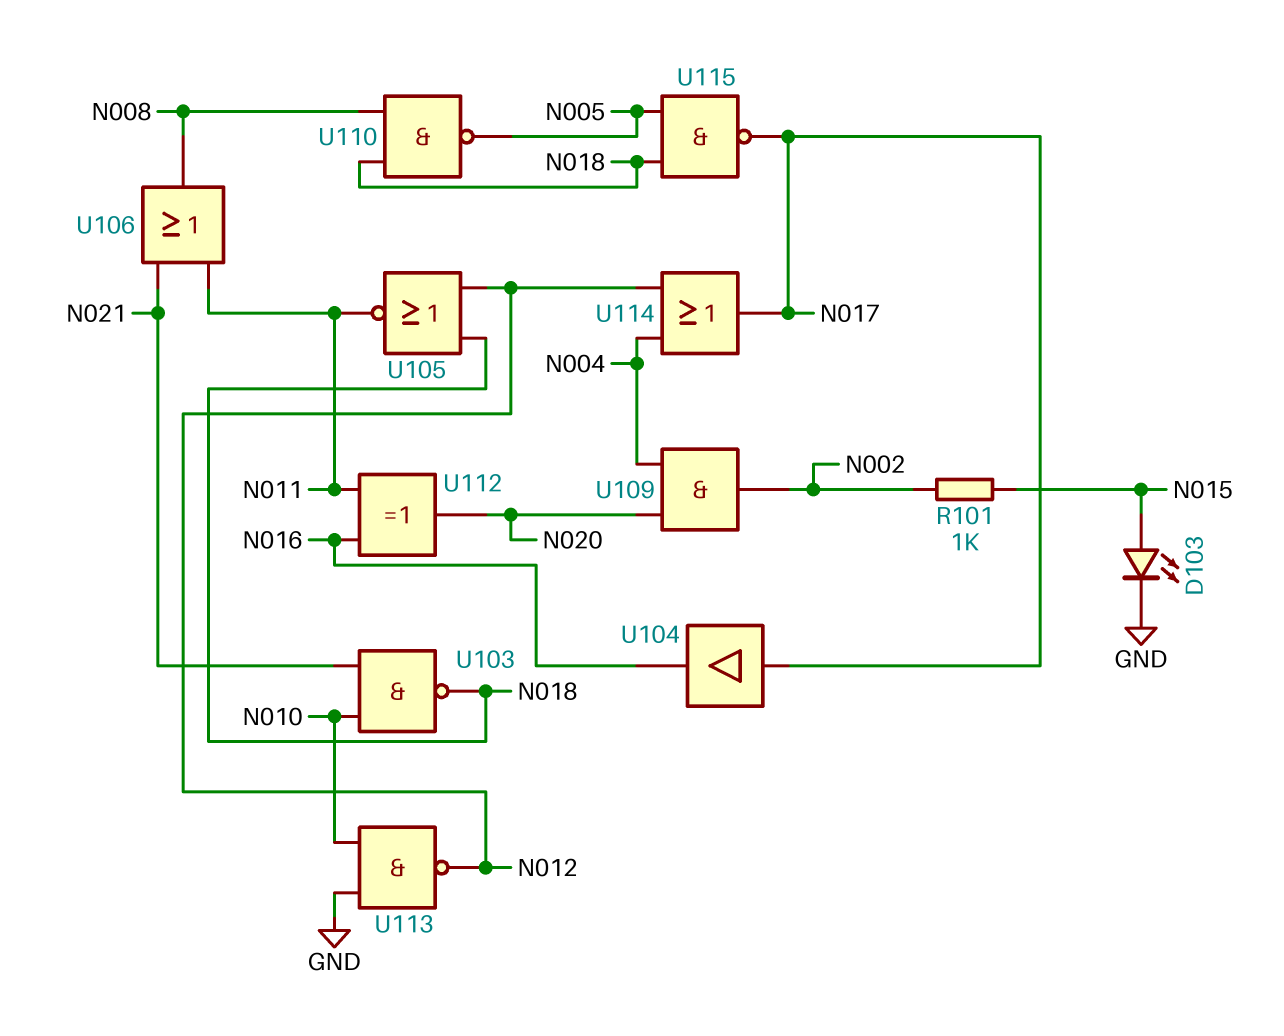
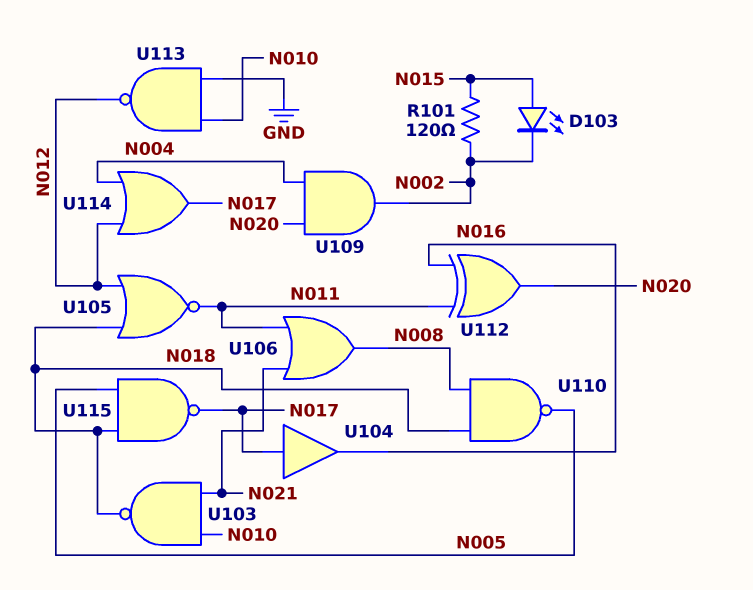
D103: LED (A N015, K GND) -> LED (A N015, K N002)
R101: 1k (N002, N015) -> 120 (N002, N015)

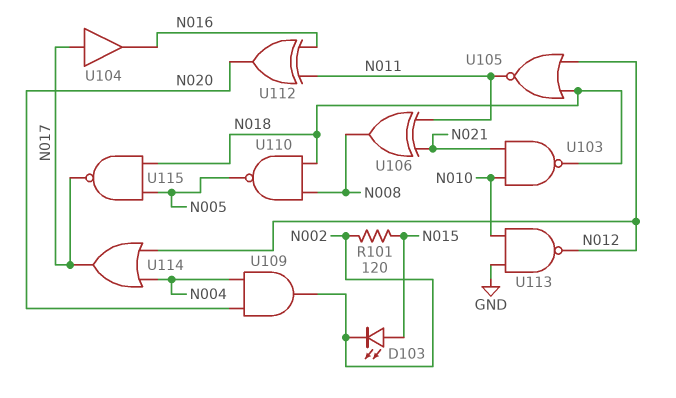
U106: OR (in N011, in N021, out N008) -> XOR (in N011, in N021, out N008)

